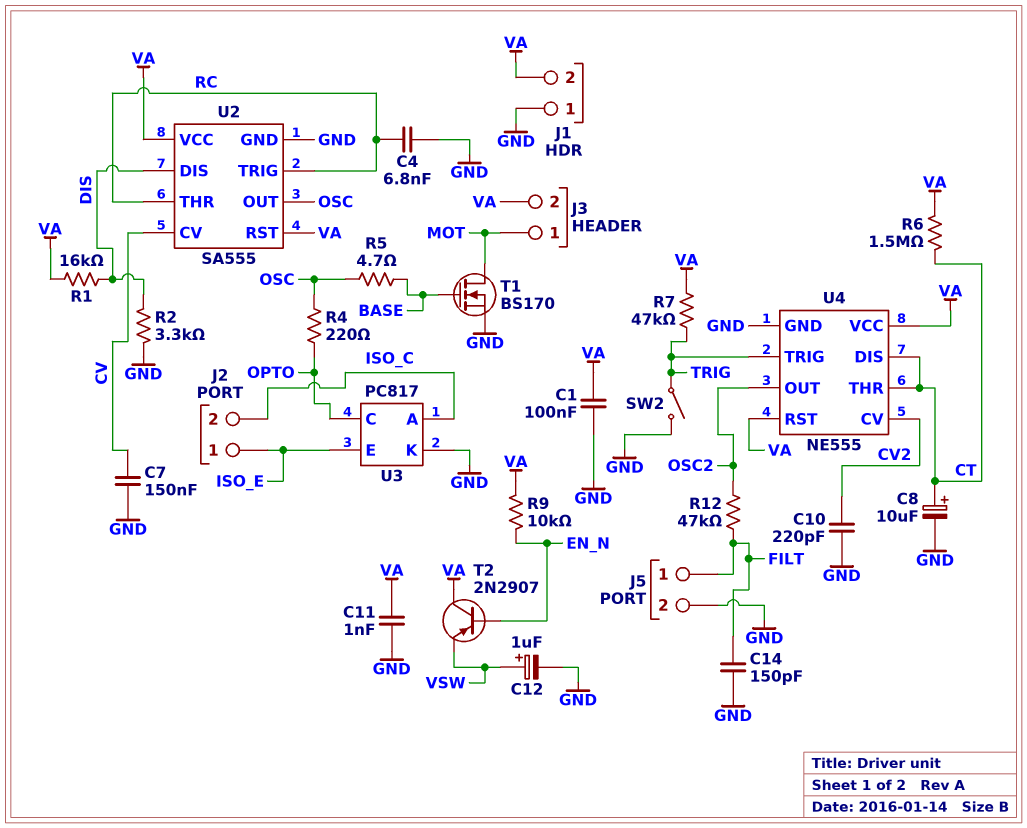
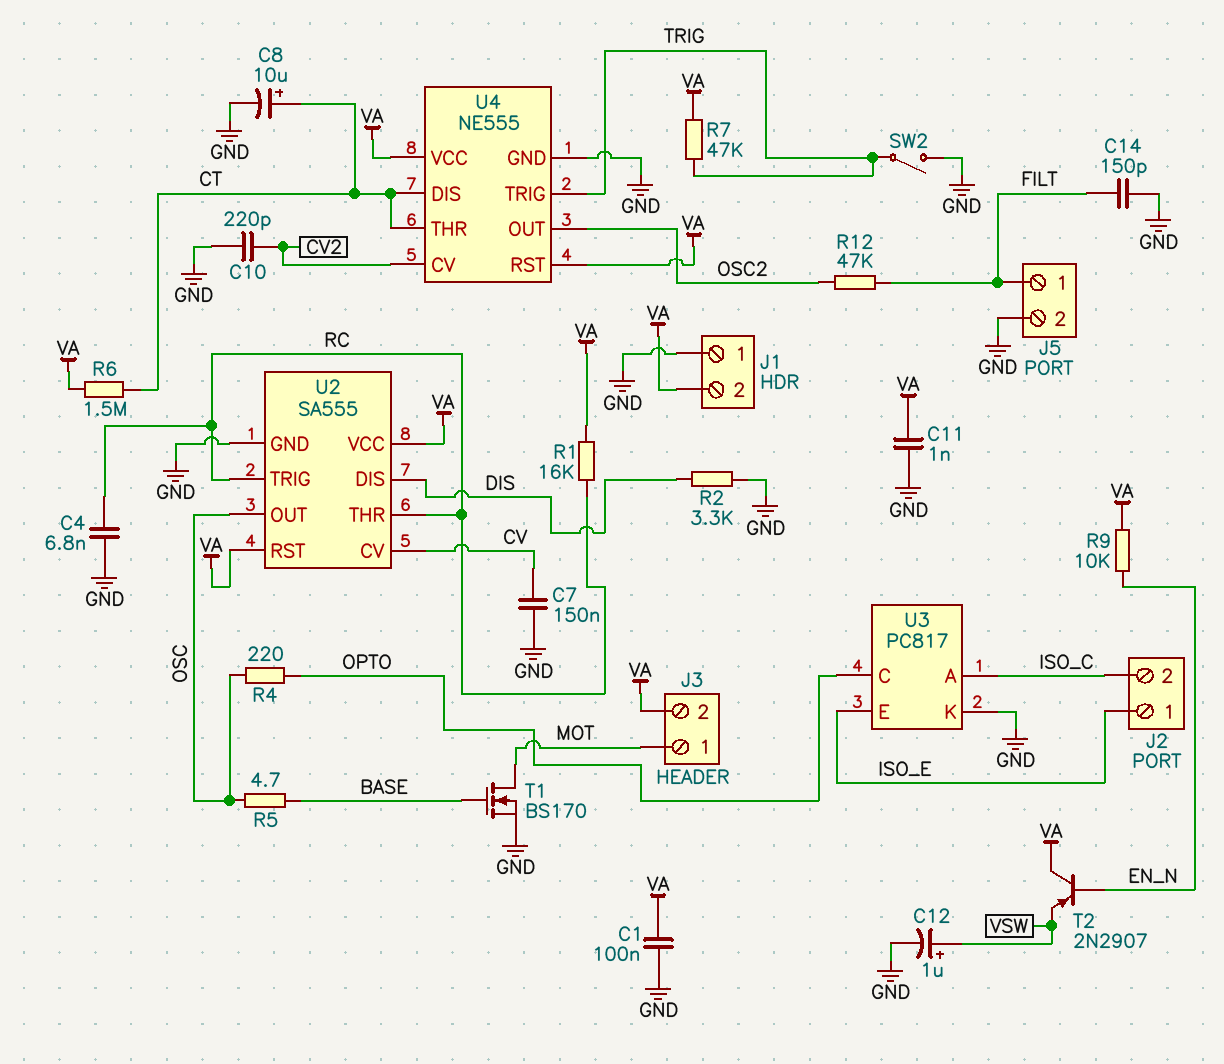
R1: 16k (DIS, VA) -> 16k (RC, VA)

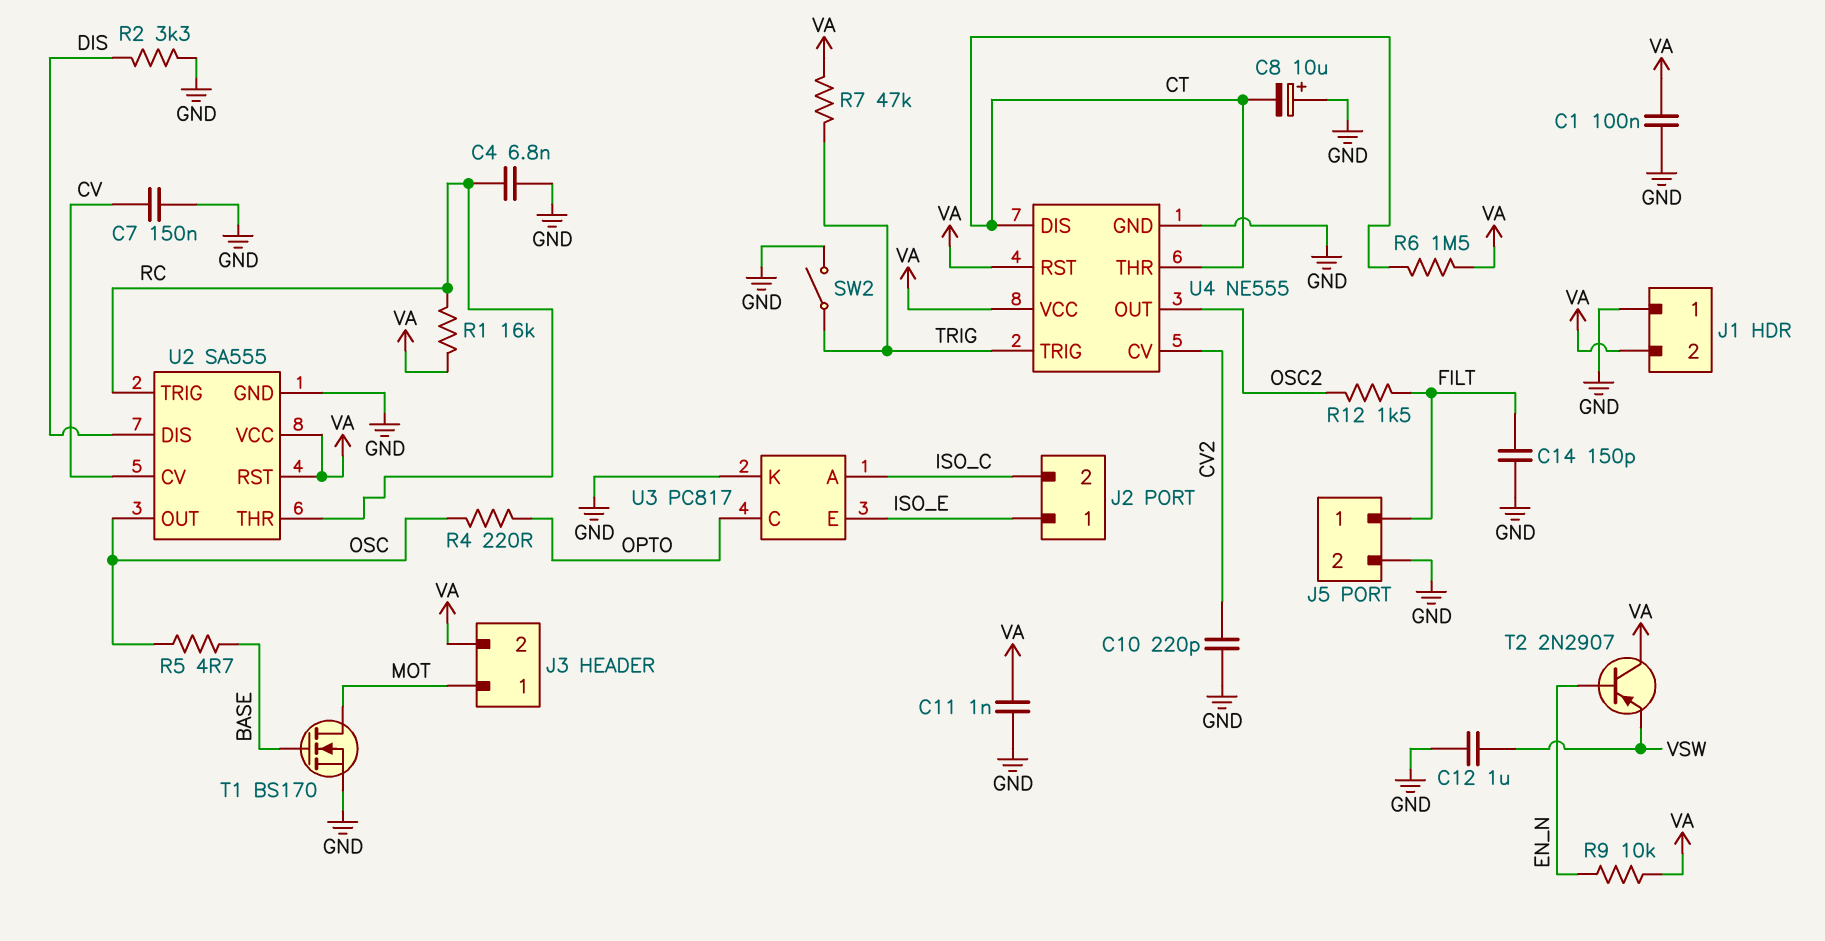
C8: 10uF (plus CT, minus GND) -> 10uF (plus GND, minus CT)
C12: 1uF (plus VSW, minus GND) -> 1uF (GND, VSW)
R12: 47k (FILT, OSC2) -> 1.5k (FILT, OSC2)

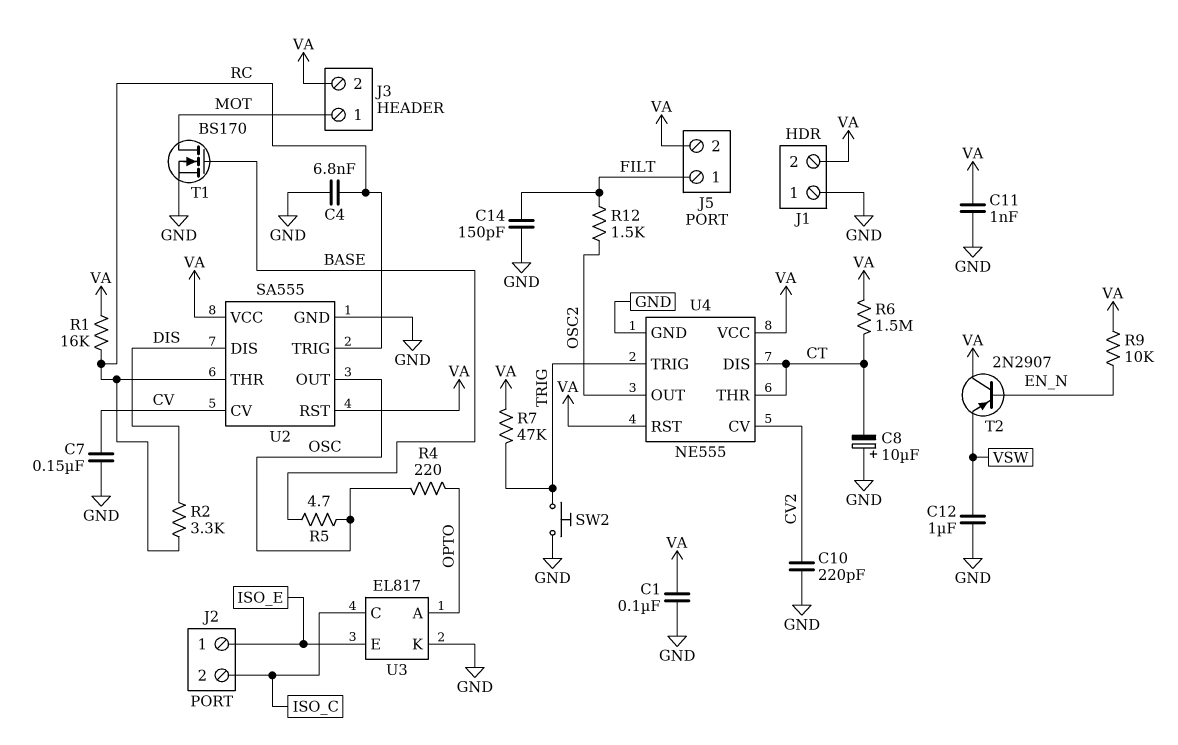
J5 pin 2: GND -> VA
R2: 3.3k (DIS, GND) -> 3.3k (DIS, RC)
SW2: switch (GND, TRIG) -> button (GND, TRIG)
U3: PC817 -> EL817
U3 pin A: ISO_C -> OPTO
U3 pin C: OPTO -> ISO_C

